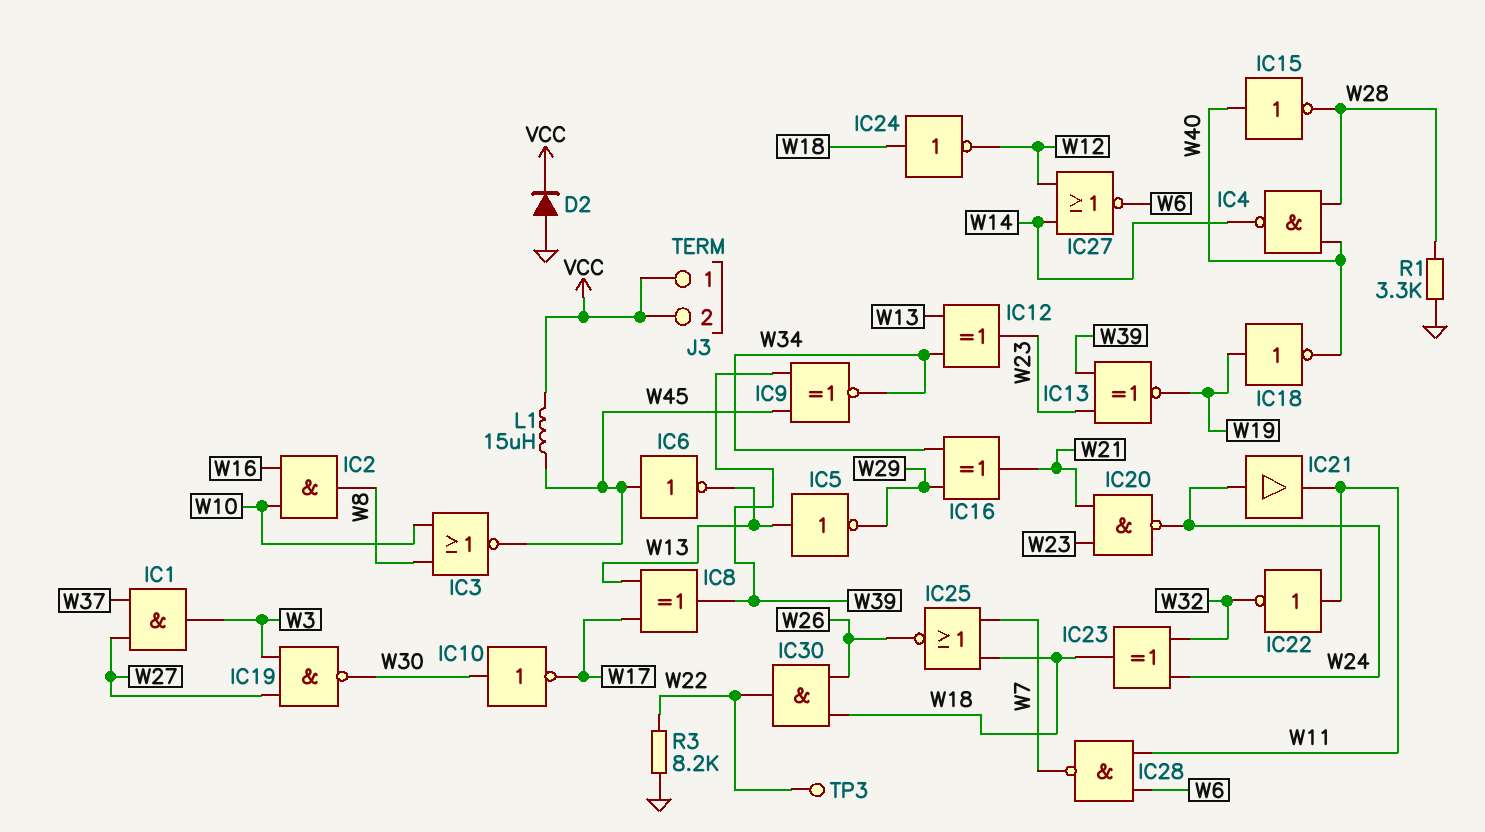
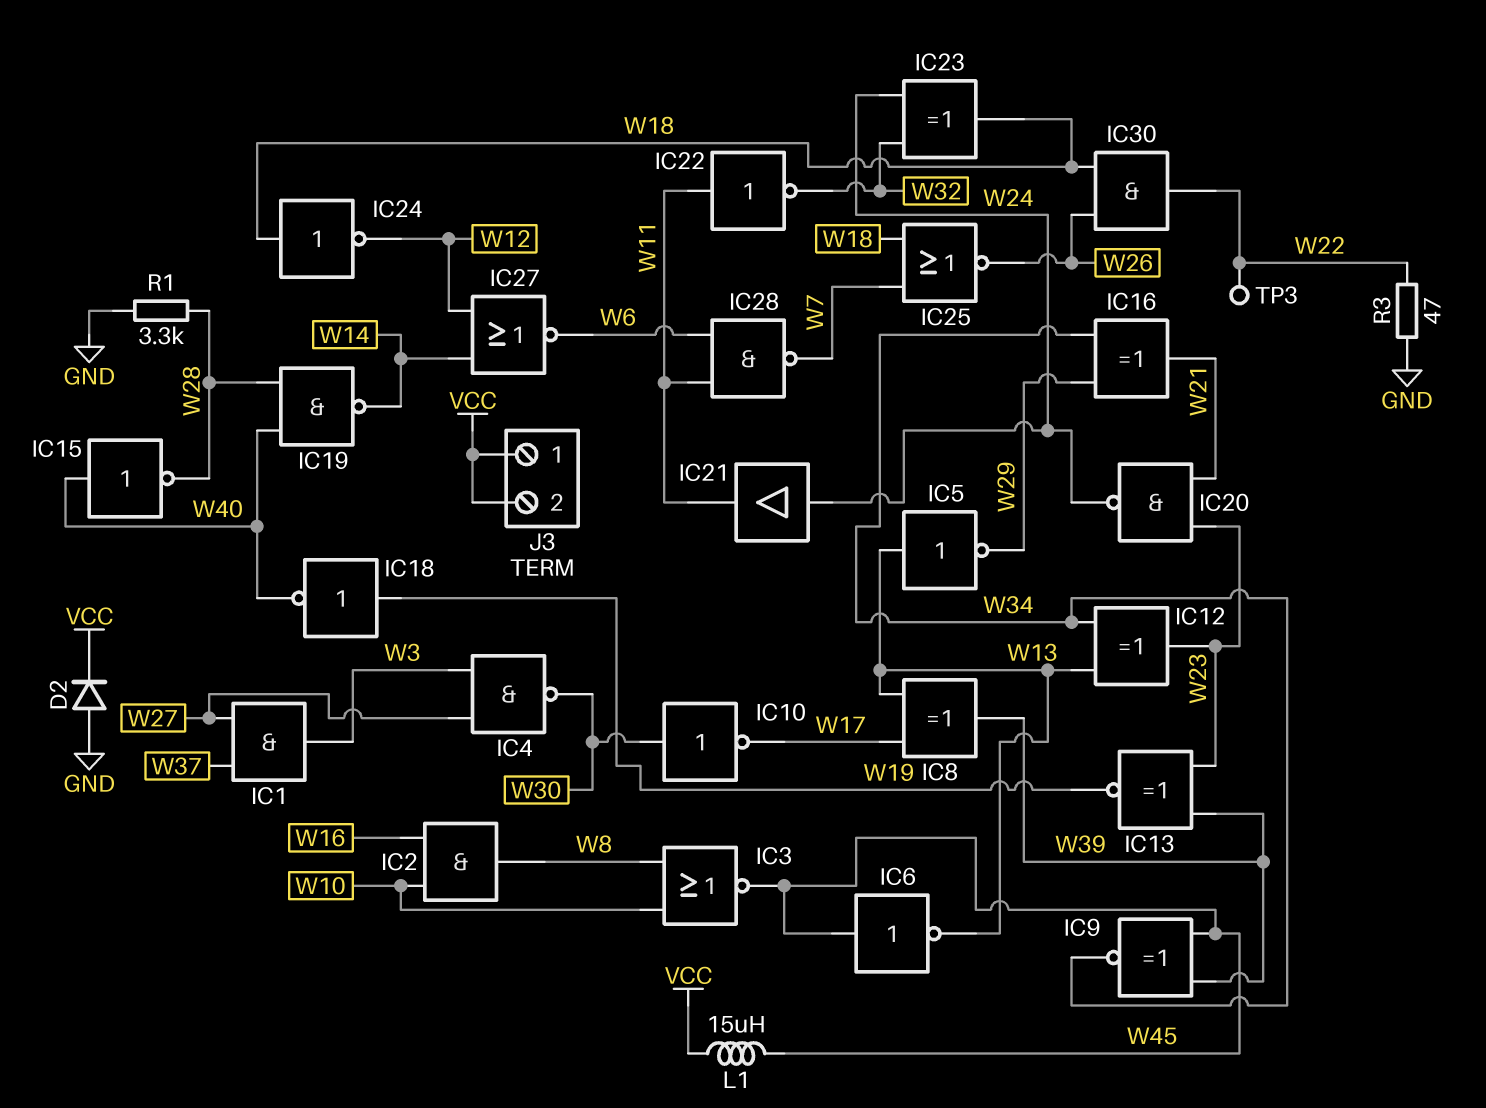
IC4: NAND (in W28, in W40, out W14) -> NAND (in W3, in W27, out W30)
IC19: NAND (in W3, in W27, out W30) -> NAND (in W28, in W40, out W14)
R3: 8.2k (GND, W22) -> 47 (GND, W22)

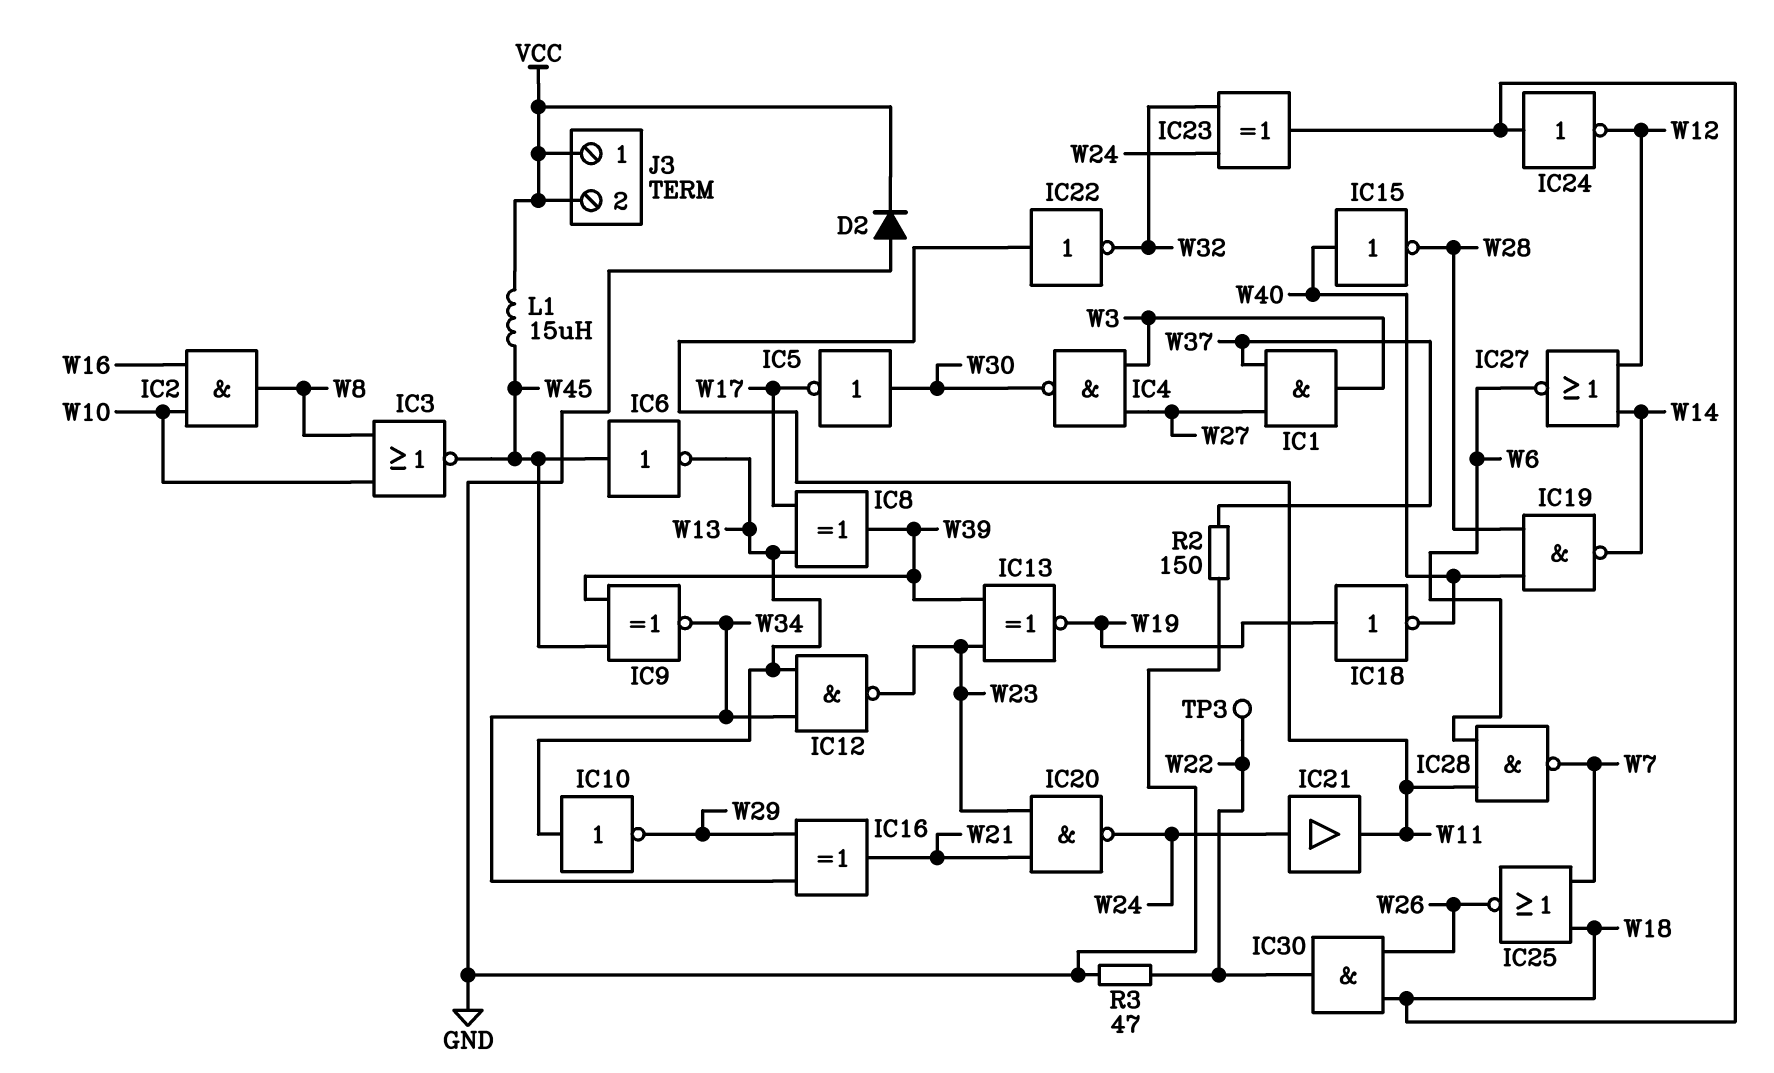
IC5: NOT (in W13, out W29) -> NOT (in W30, out W17)
IC10: NOT (in W30, out W17) -> NOT (in W13, out W29)
IC12: XOR (in W13, in W34, out W23) -> NAND (in W13, in W34, out W23)
R1: 3.3k (GND, W28) -> none
R2: none -> 150 (GND, W37)

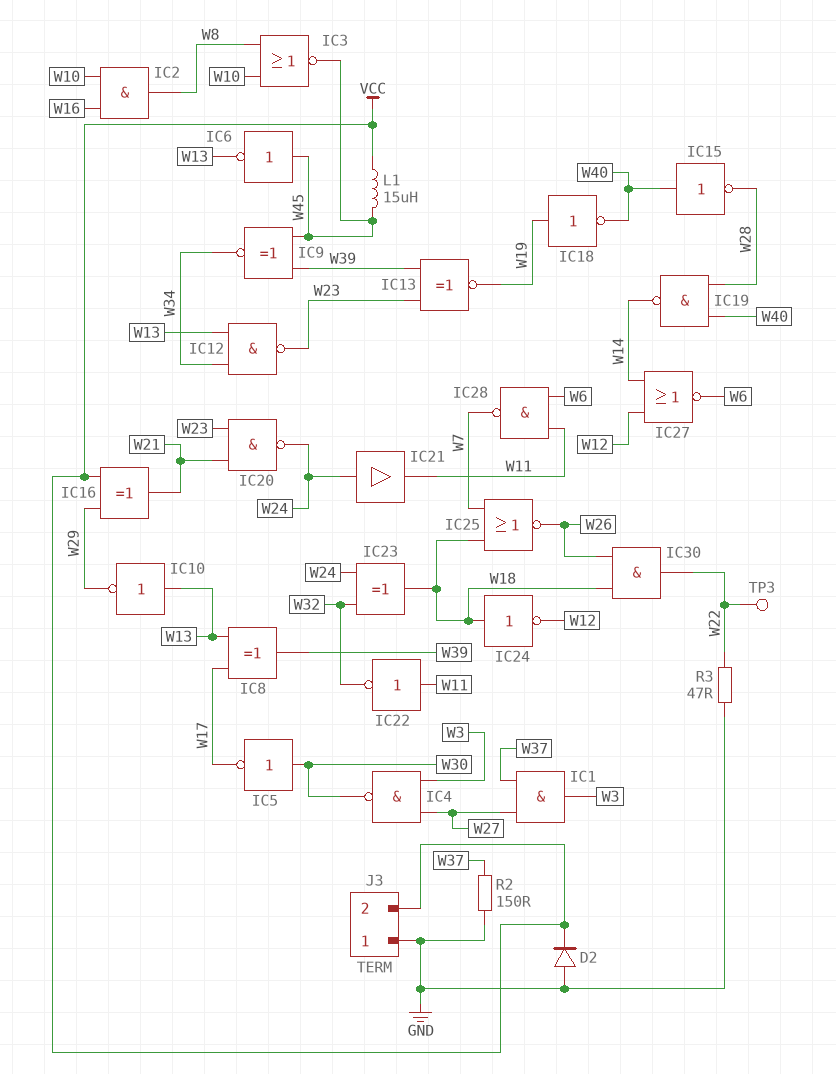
IC16: XOR (in W29, in W34, out W21) -> XOR (in VCC, in W29, out W21)
J3 pin 1: VCC -> GND

